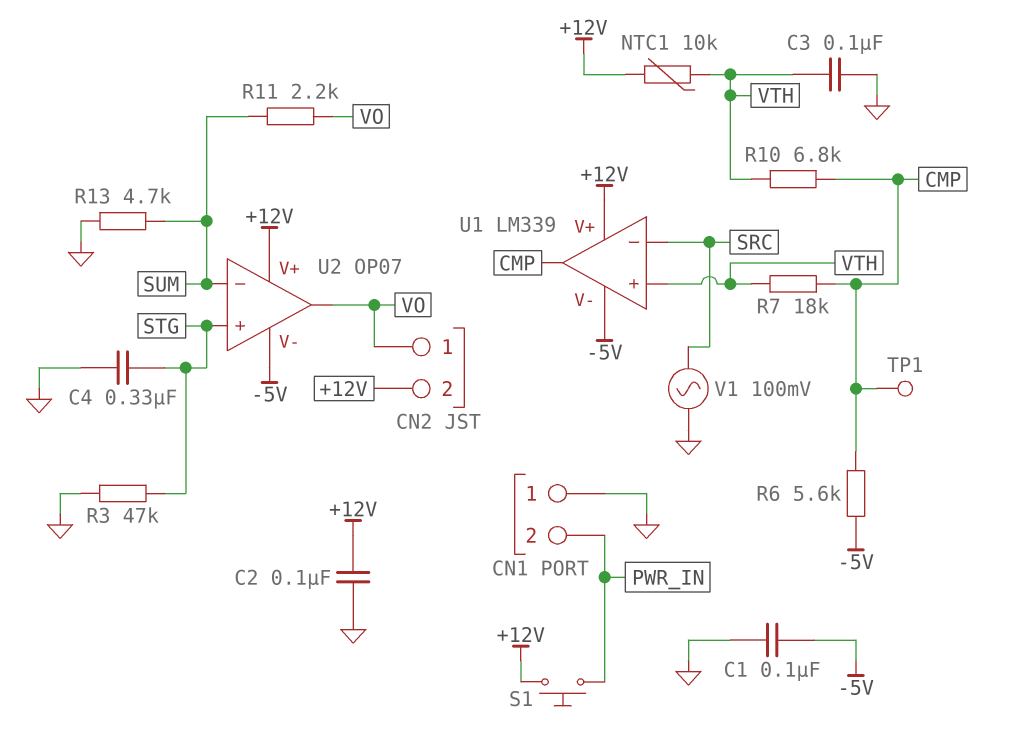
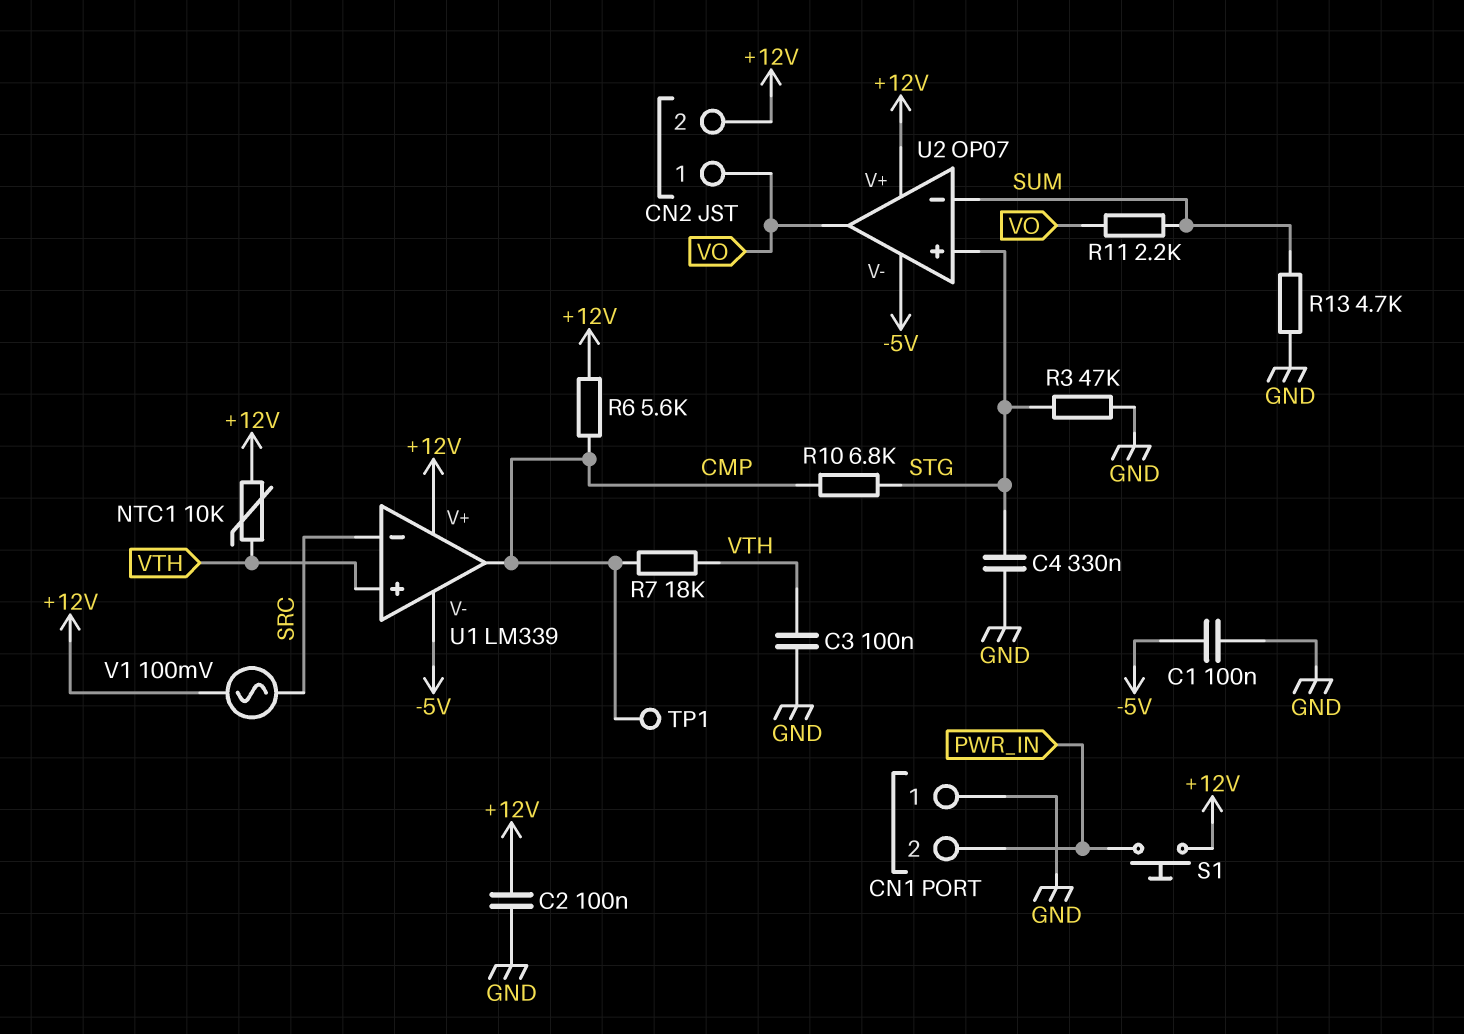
R6: 5.6k (-5V, CMP) -> 5.6k (+12V, CMP)
R10: 6.8k (CMP, VTH) -> 6.8k (CMP, STG)
V1: AC 100mV (GND, SRC) -> AC 100mV (+12V, SRC)

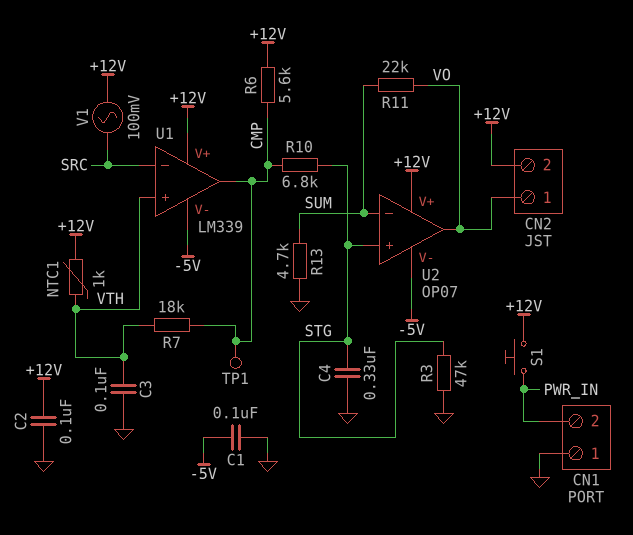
NTC1: 10k (+12V, VTH) -> 1k (+12V, VTH)
R11: 2.2k (SUM, VO) -> 22k (SUM, VO)

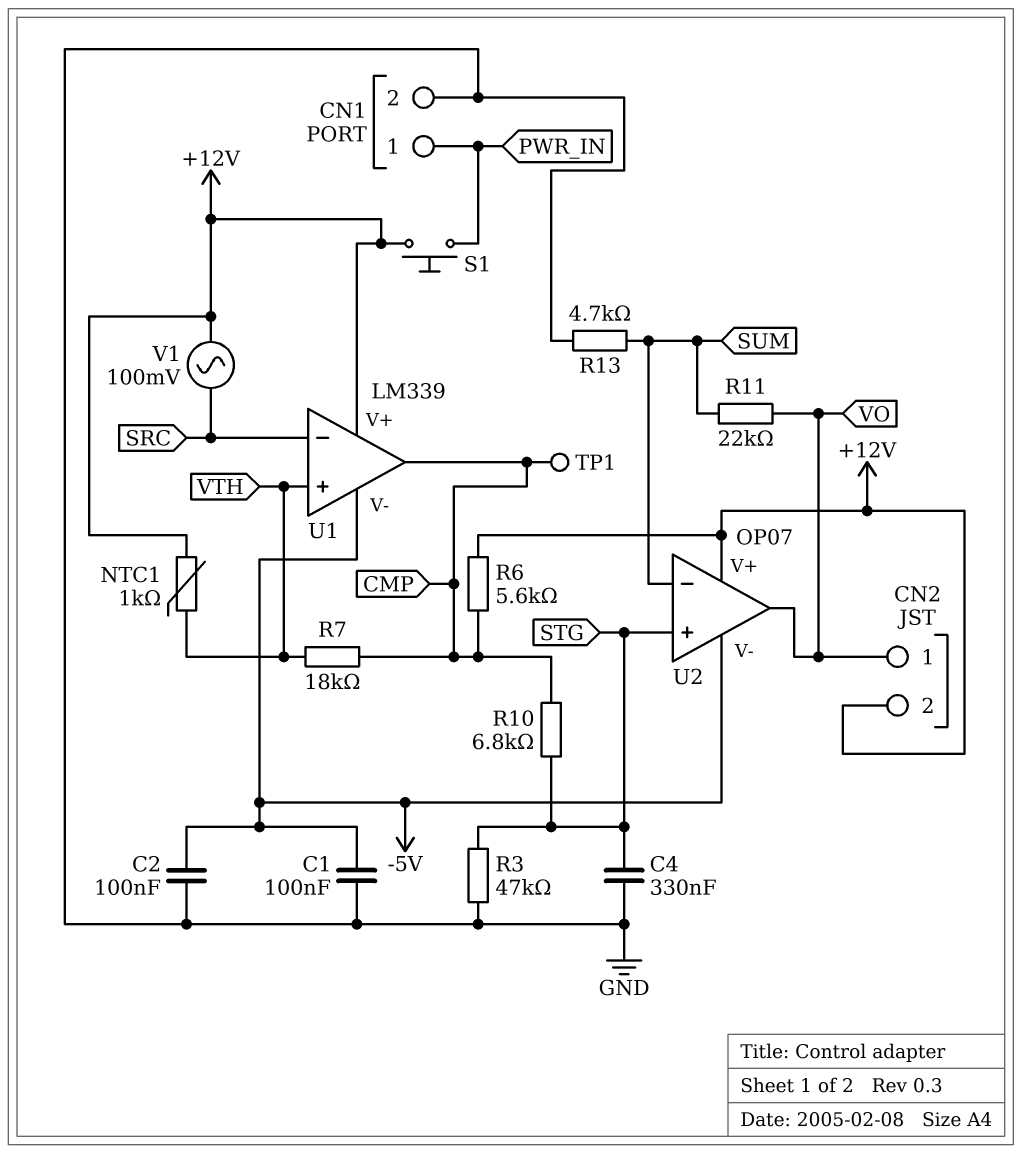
C2: 100nF (+12V, GND) -> 100nF (-5V, GND)
C3: 100nF (GND, VTH) -> none
CN1 pin 1: GND -> PWR_IN
CN1 pin 2: PWR_IN -> GND

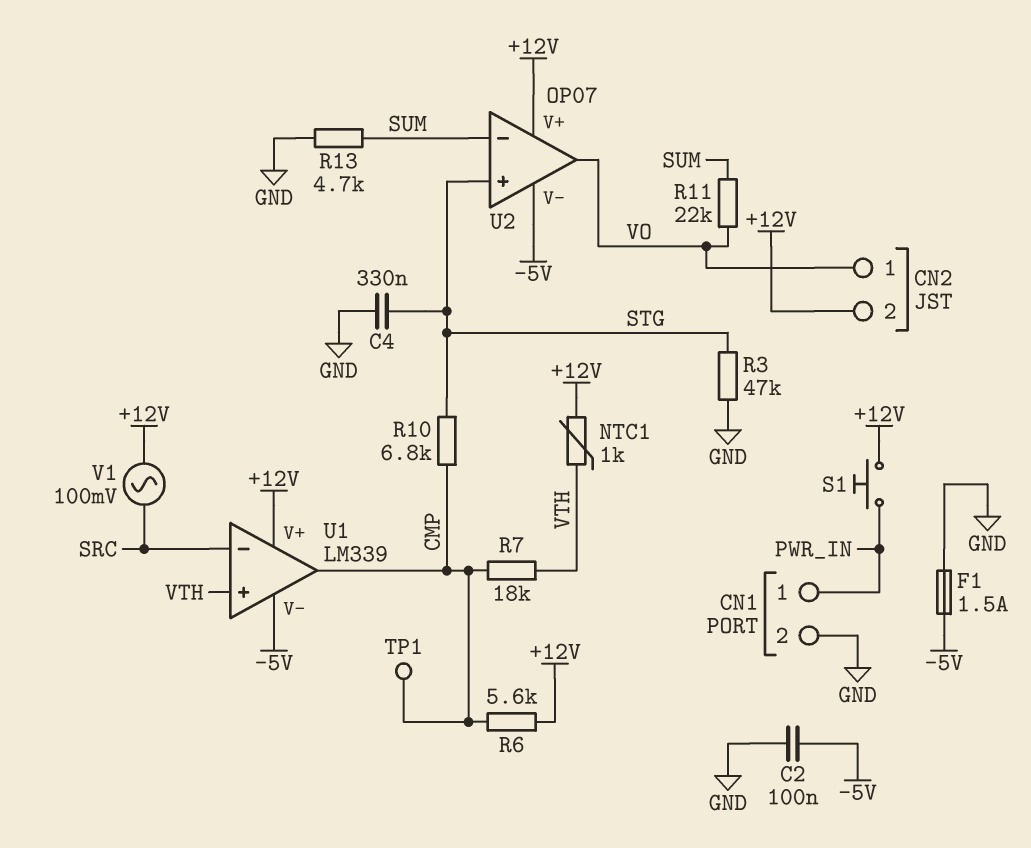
C1: 100nF (-5V, GND) -> none
F1: none -> 1.5A (-5V, GND)

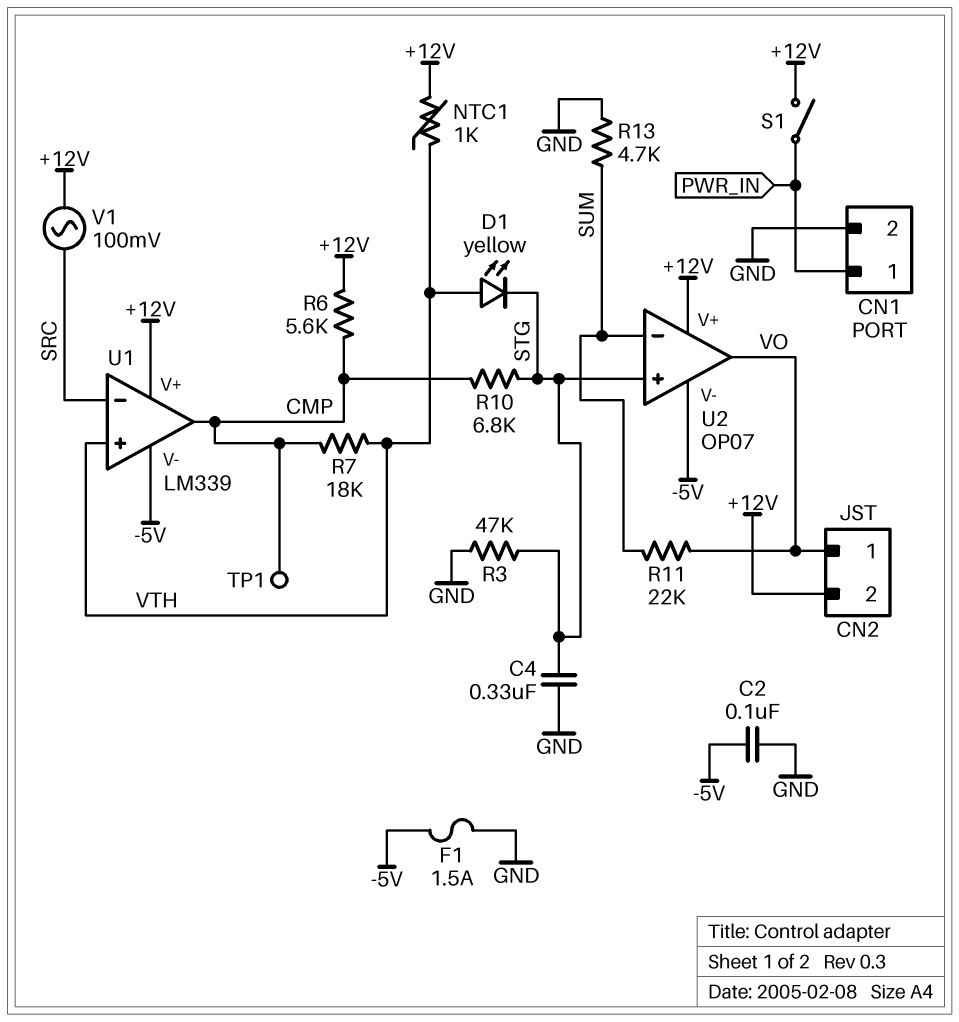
D1: none -> LED yellow (A VTH, K STG)
S1: button (+12V, PWR_IN) -> switch (+12V, PWR_IN)

